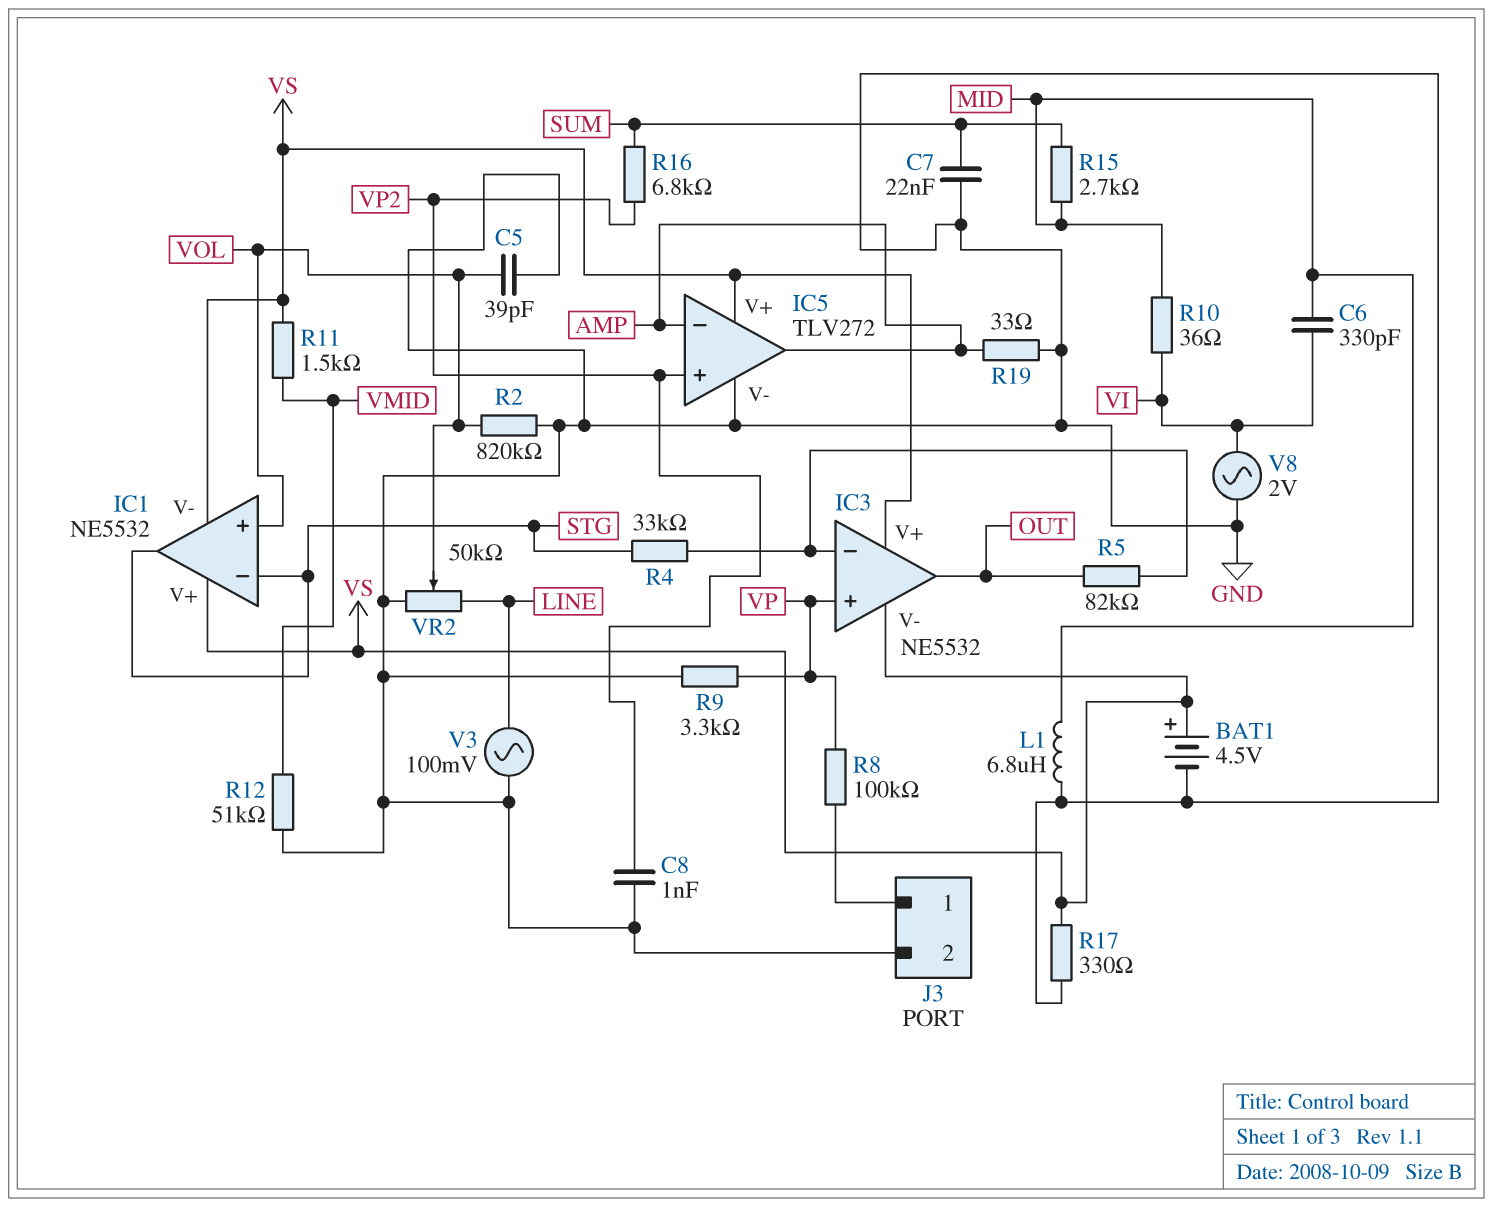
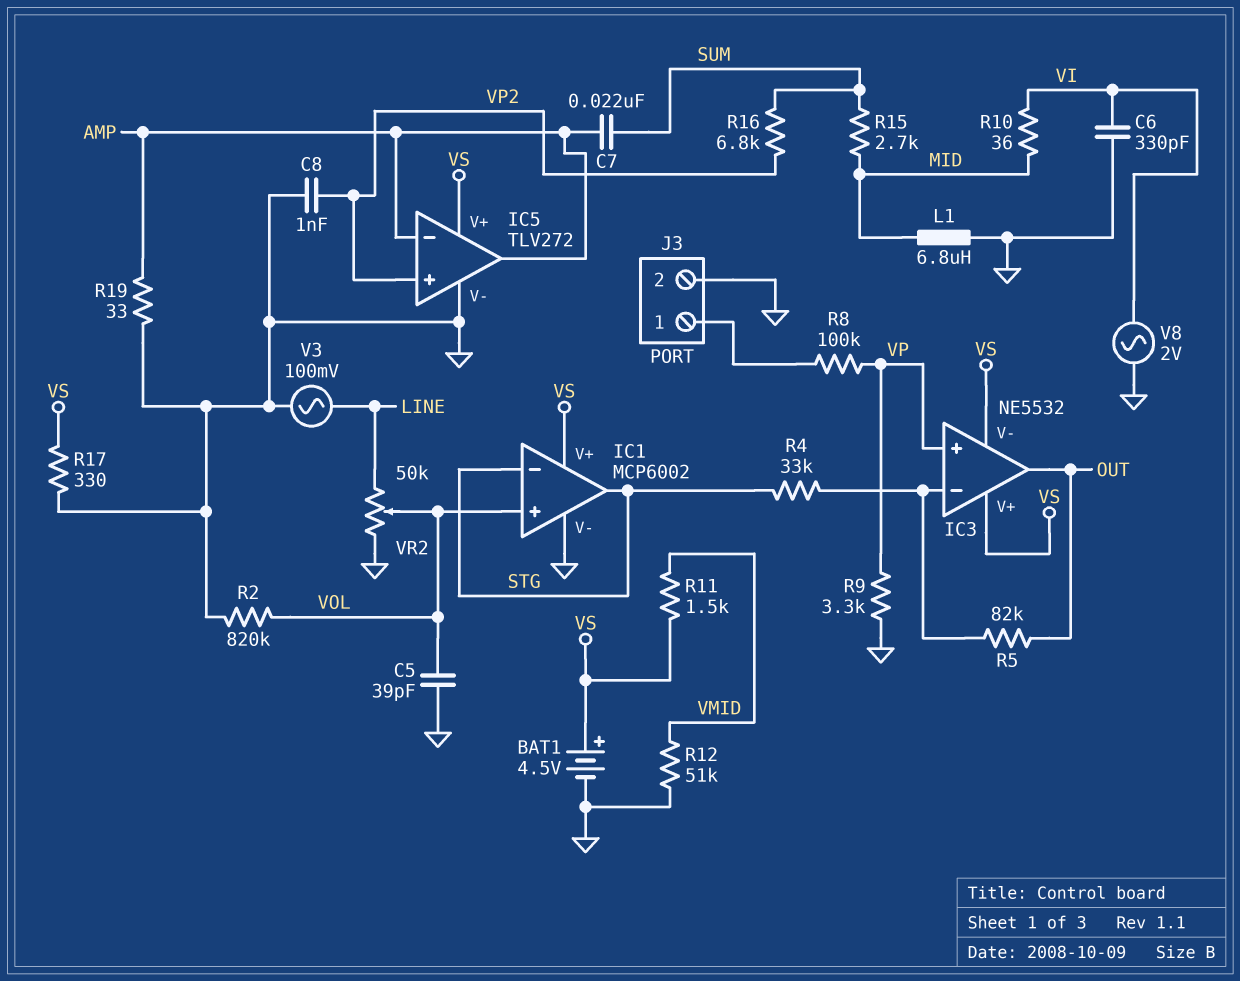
C6: 330pF (MID, VI) -> 330pF (GND, VI)
C7: 22nF (GND, SUM) -> 22nF (AMP, SUM)
IC1: NE5532 -> MCP6002
IC1 pin V-: VS -> GND

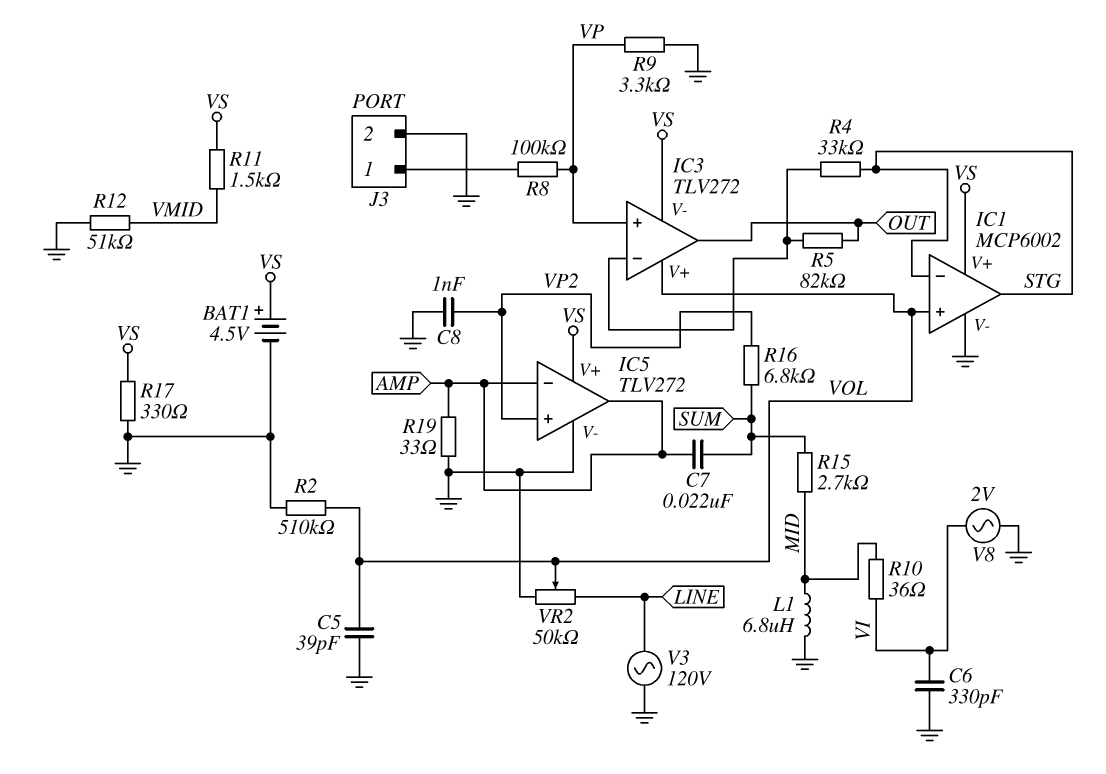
IC3: NE5532 -> TLV272
IC3 pin V+: VS -> VOL
R2: 820k (GND, VOL) -> 510k (GND, VOL)
V3: AC 100mV (GND, LINE) -> AC 120V (GND, LINE)

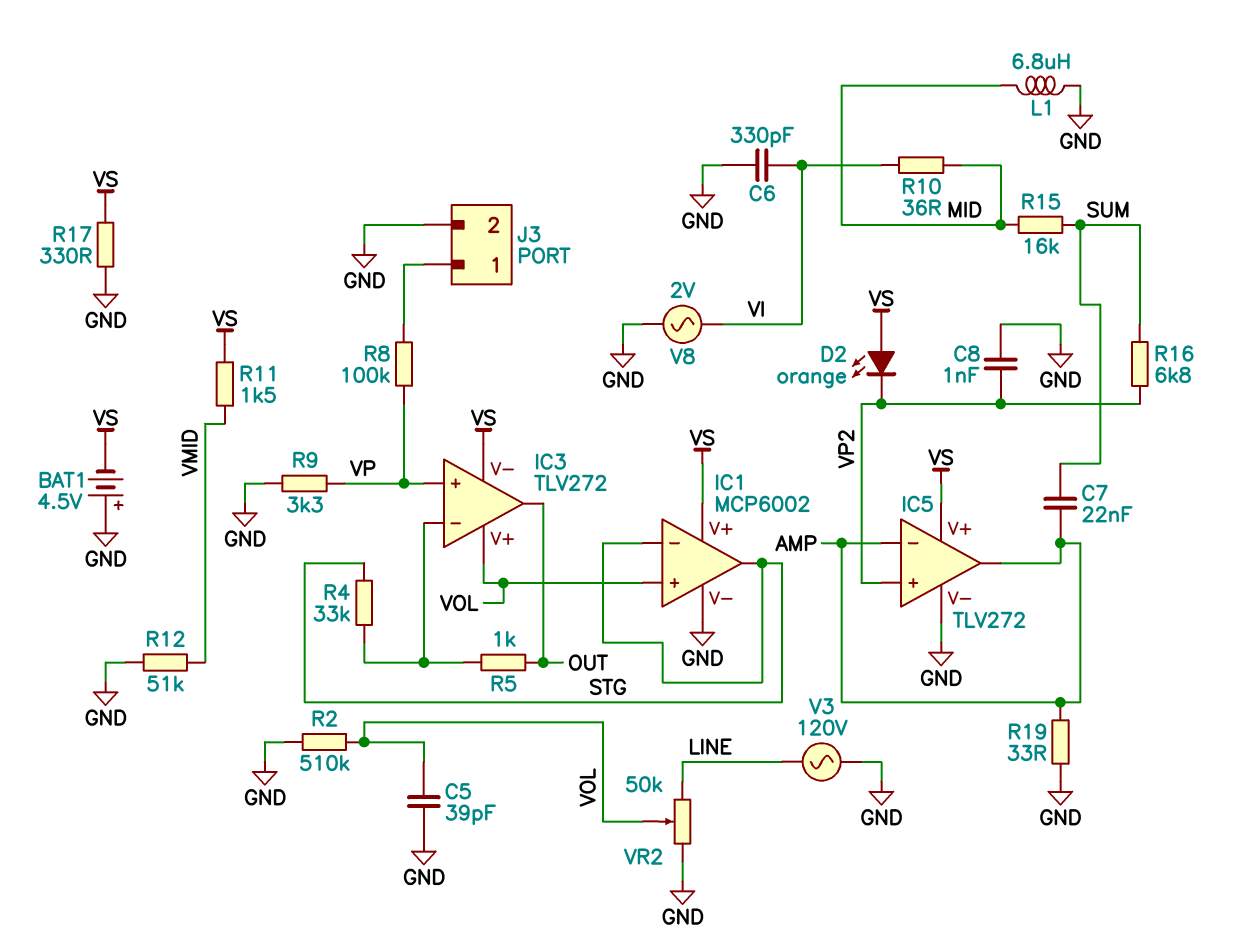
BAT1: 4.5V (plus VS, minus GND) -> 4.5V (plus GND, minus VS)
D2: none -> LED orange (A VS, K VP2)
R5: 82k (IC3/in-, OUT) -> 1k (IC3/in-, OUT)
R15: 2.7k (MID, SUM) -> 16k (MID, SUM)

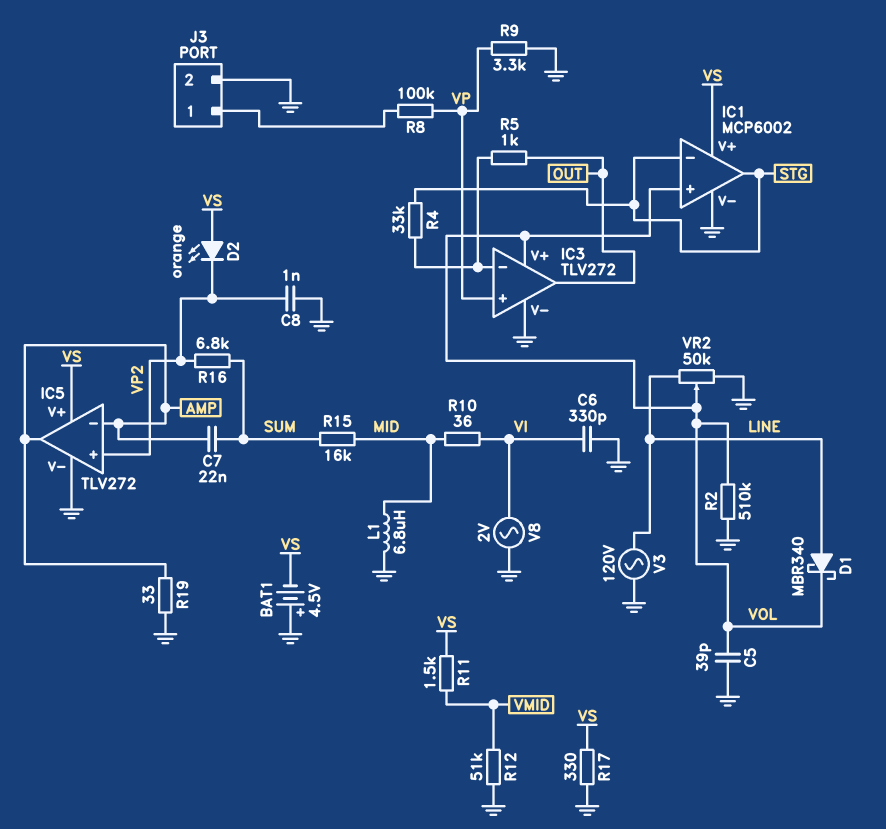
D1: none -> schottky MBR340 (A LINE, K VOL)
IC3 pin V-: VS -> GND

